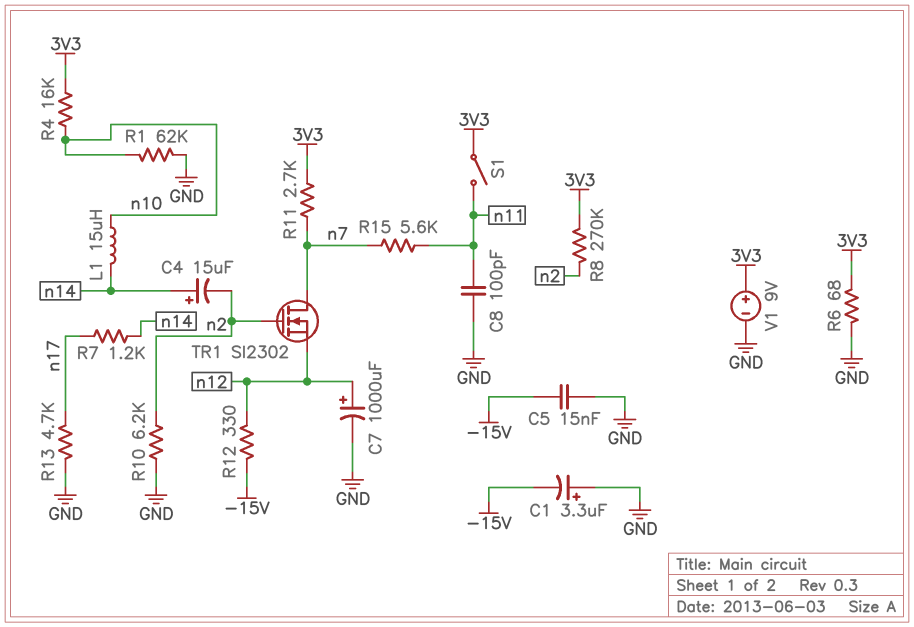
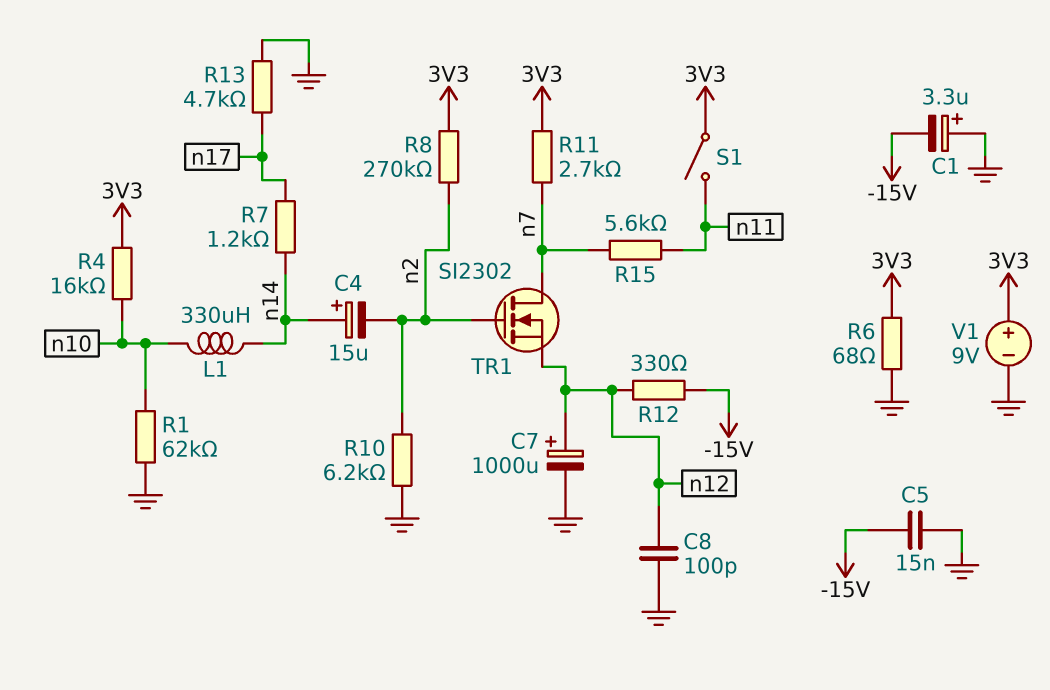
C8: 100pF (GND, n11) -> 100pF (GND, n12)
L1: 15uH (n10, n14) -> 330uH (n10, n14)

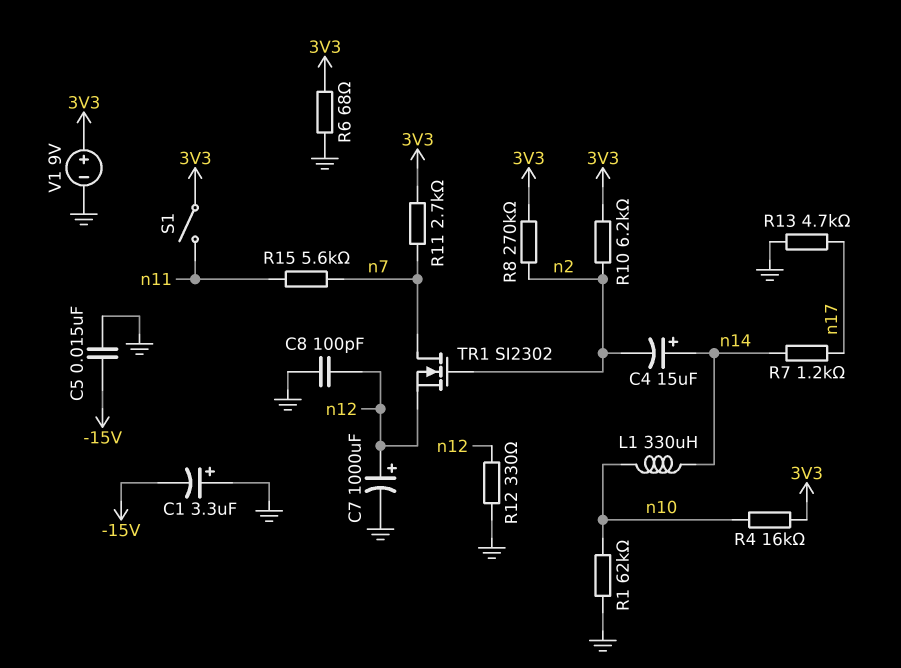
R10: 6.2k (GND, n2) -> 6.2k (3V3, n2)
R12: 330 (-15V, n12) -> 330 (GND, n12)

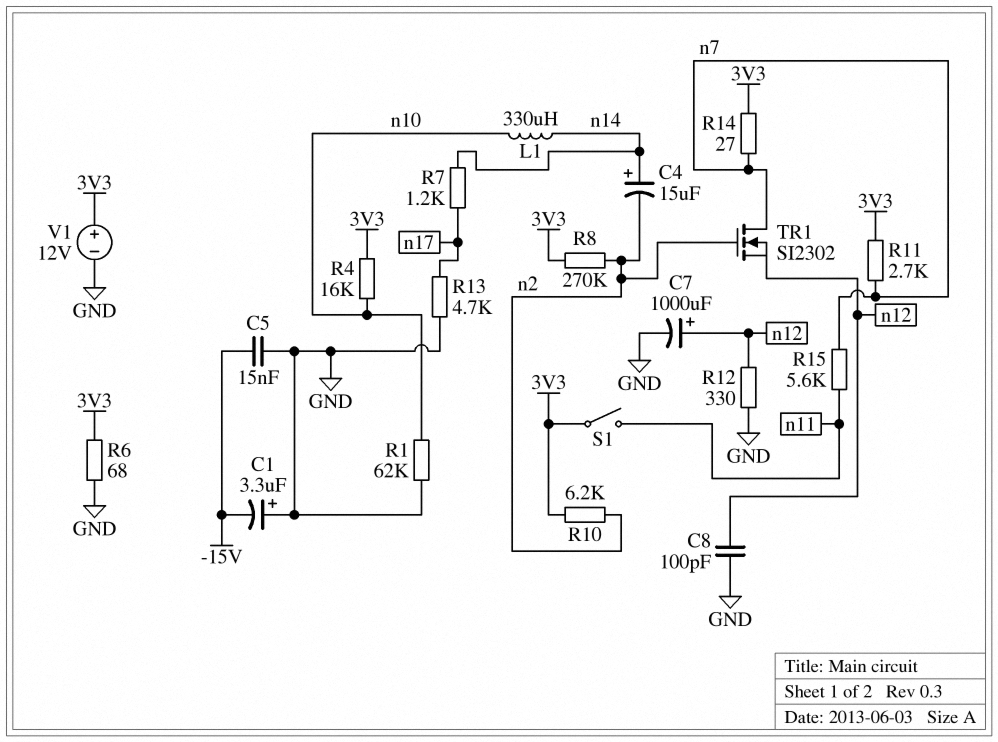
R14: none -> 27 (3V3, n7)
V1: 9V (plus 3V3, minus GND) -> 12V (plus 3V3, minus GND)

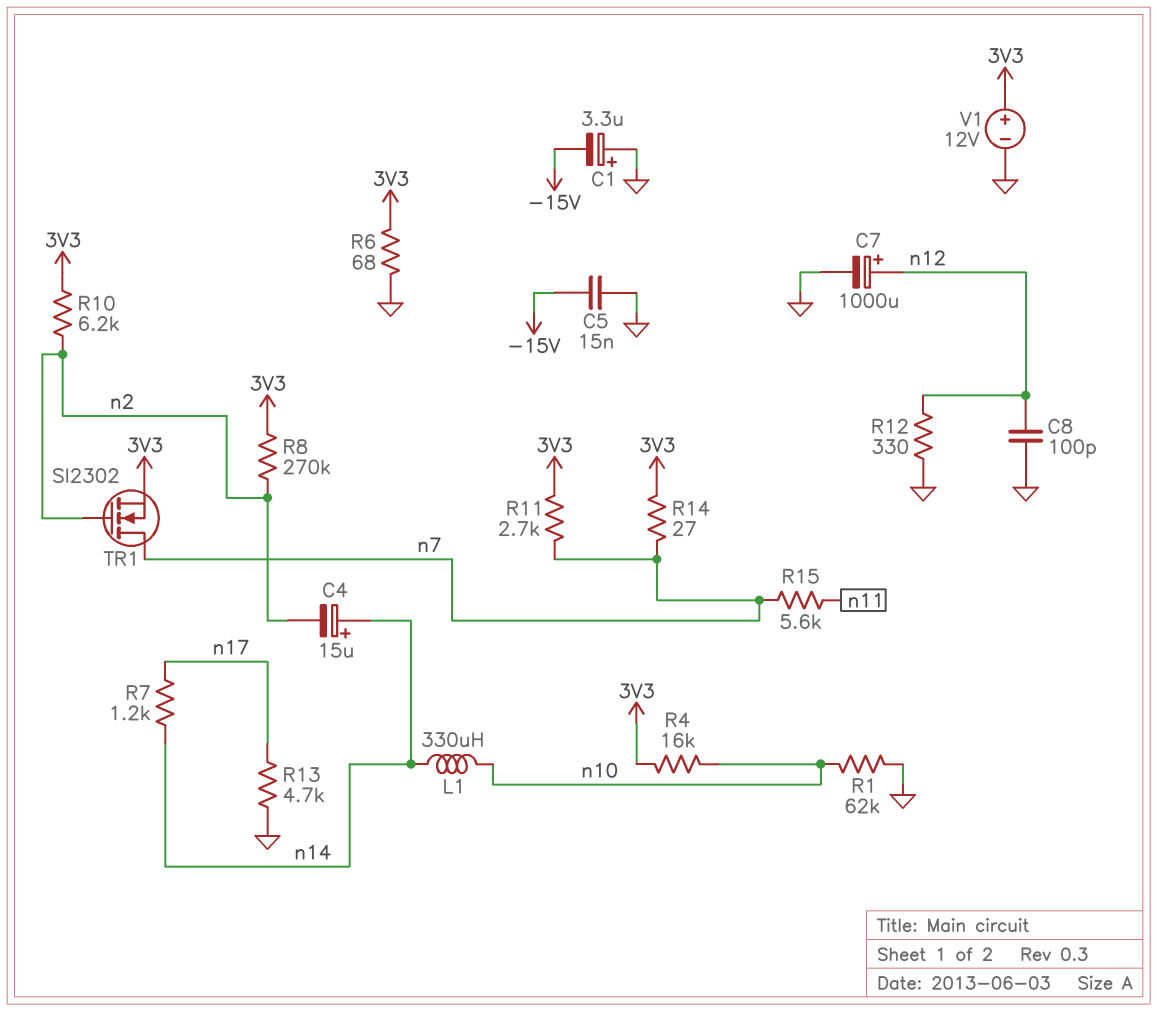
S1: switch (3V3, n11) -> none
TR1: NMOS SI2302 (G n2, D n7, S n12) -> NMOS SI2302 (G n2, D n7, S 3V3)

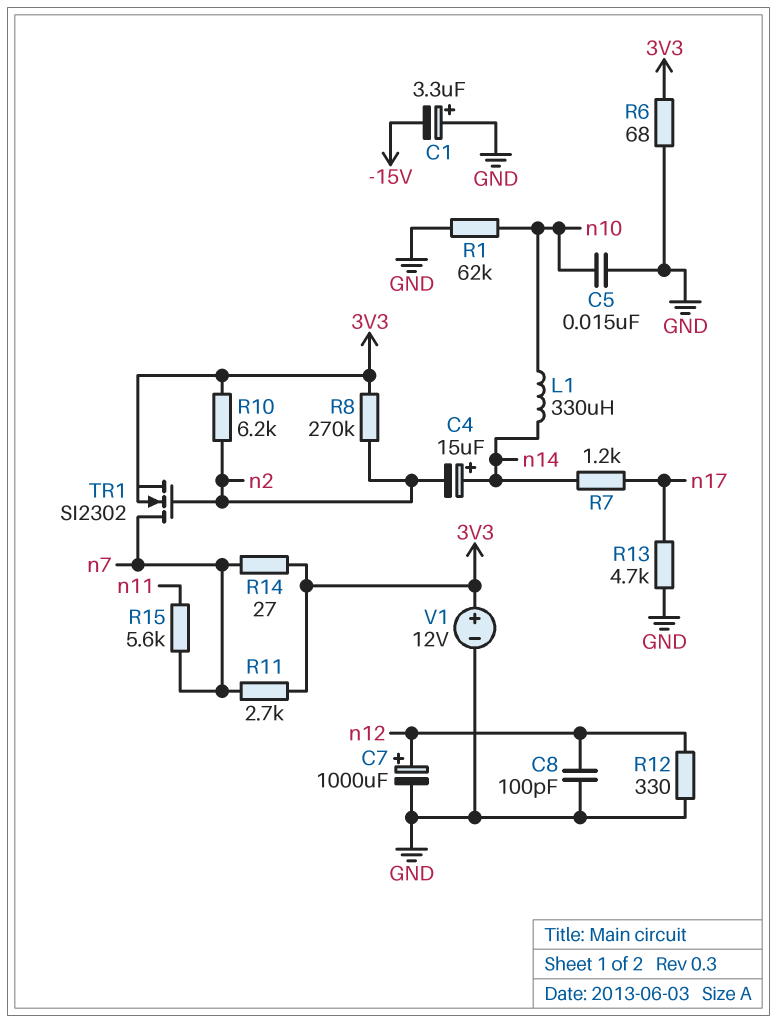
C5: 15nF (-15V, GND) -> 15nF (GND, n10)
R4: 16k (3V3, n10) -> none

